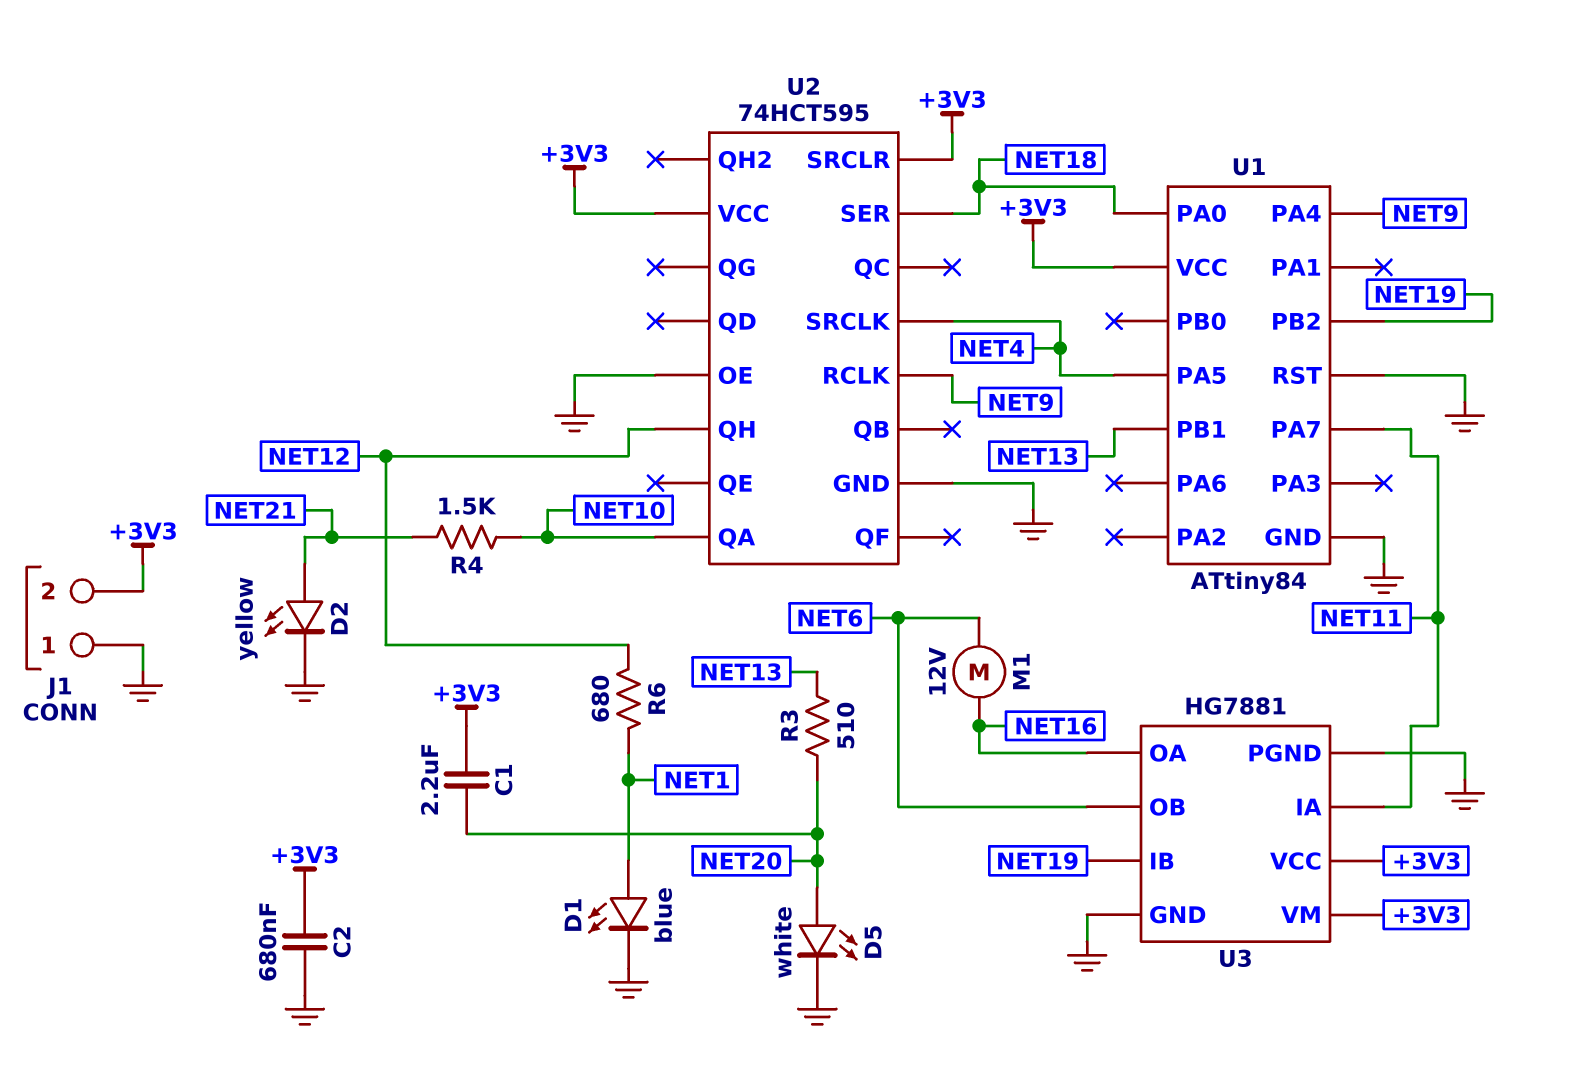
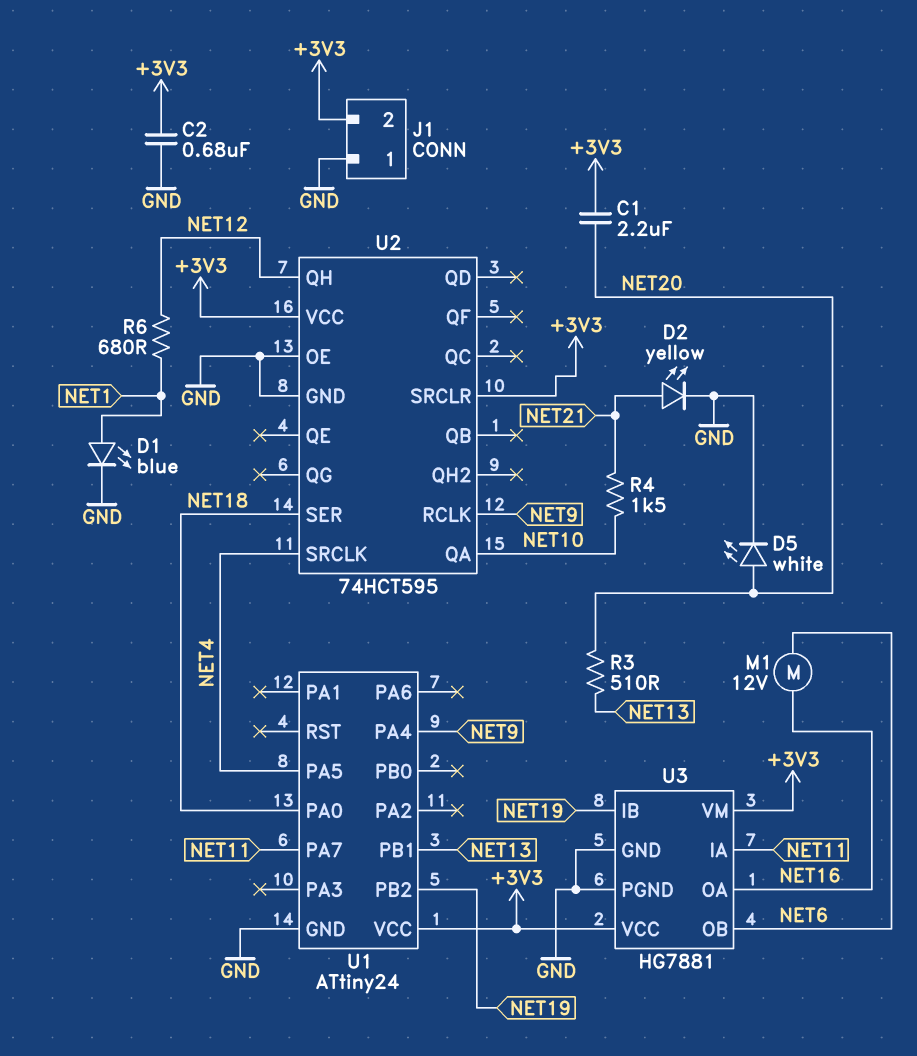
U1: ATtiny84 -> ATtiny24
U1 pin RST: GND -> none

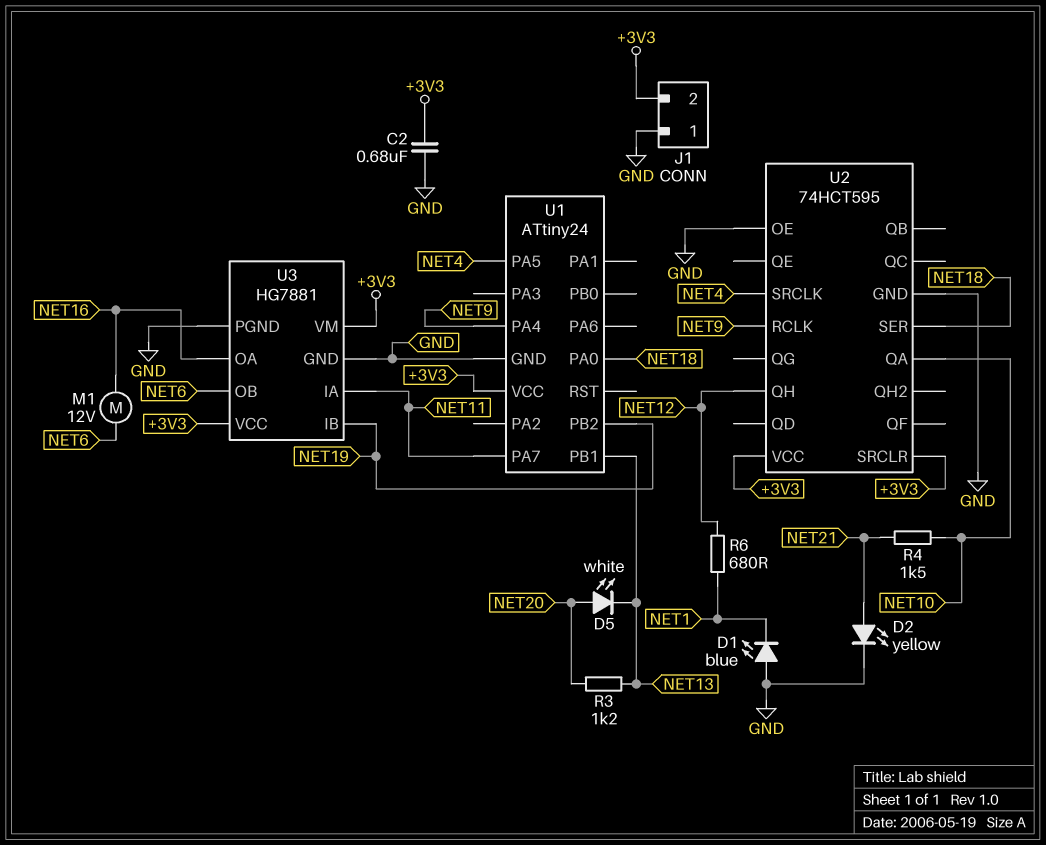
C1: 2.2uF (+3V3, NET20) -> none
D1: LED blue (A NET1, K GND) -> LED blue (A GND, K NET1)
D5: LED white (A NET20, K GND) -> LED white (A NET20, K NET13)
R3: 510 (NET13, NET20) -> 1.2k (NET13, NET20)

